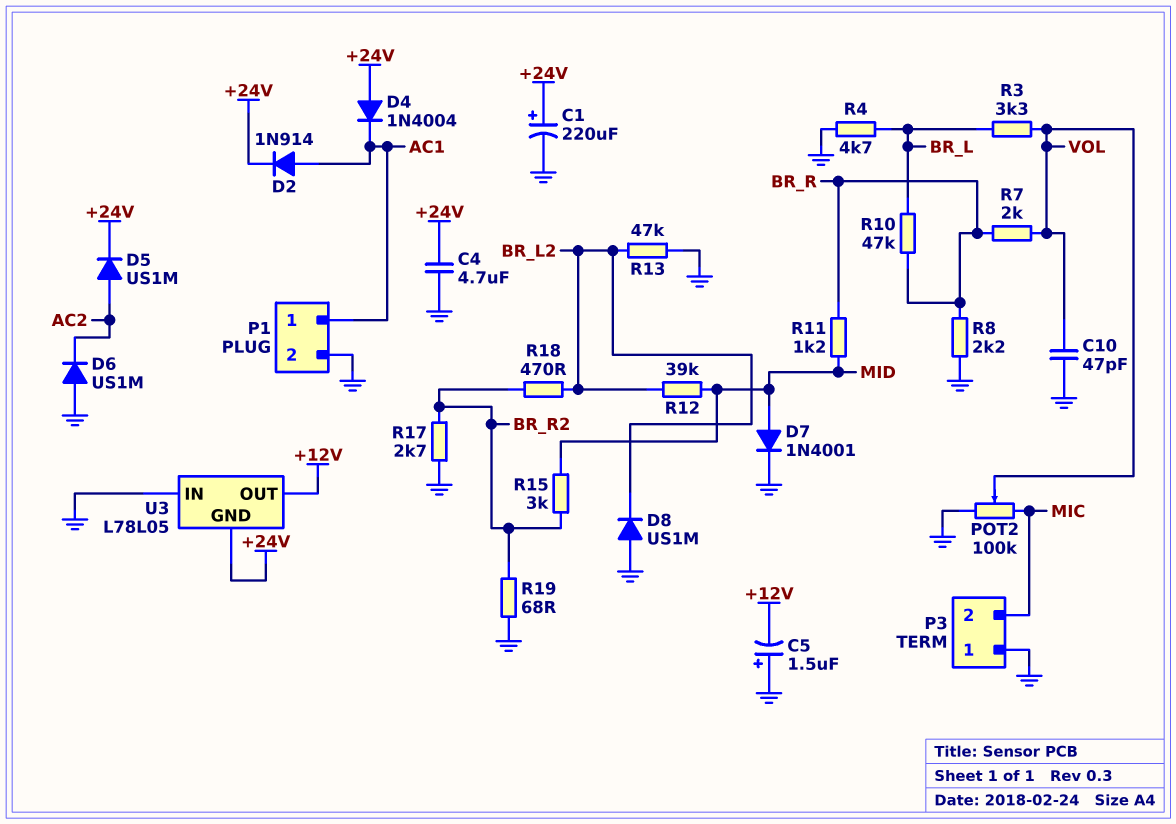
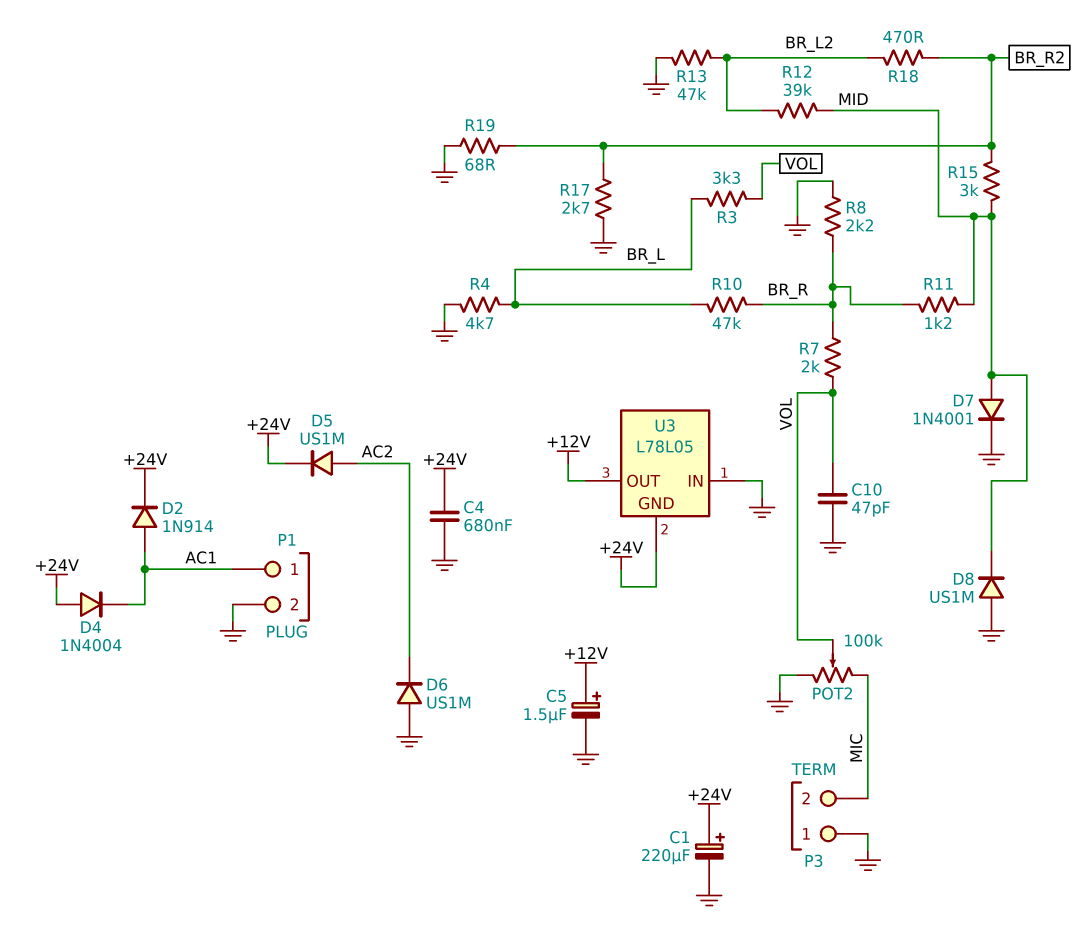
C4: 4.7uF (+24V, GND) -> 680nF (+24V, GND)
C5: 1.5uF (plus GND, minus +12V) -> 1.5uF (plus +12V, minus GND)
D8: diode US1M (A GND, K BR_L2) -> diode US1M (A GND, K MID)

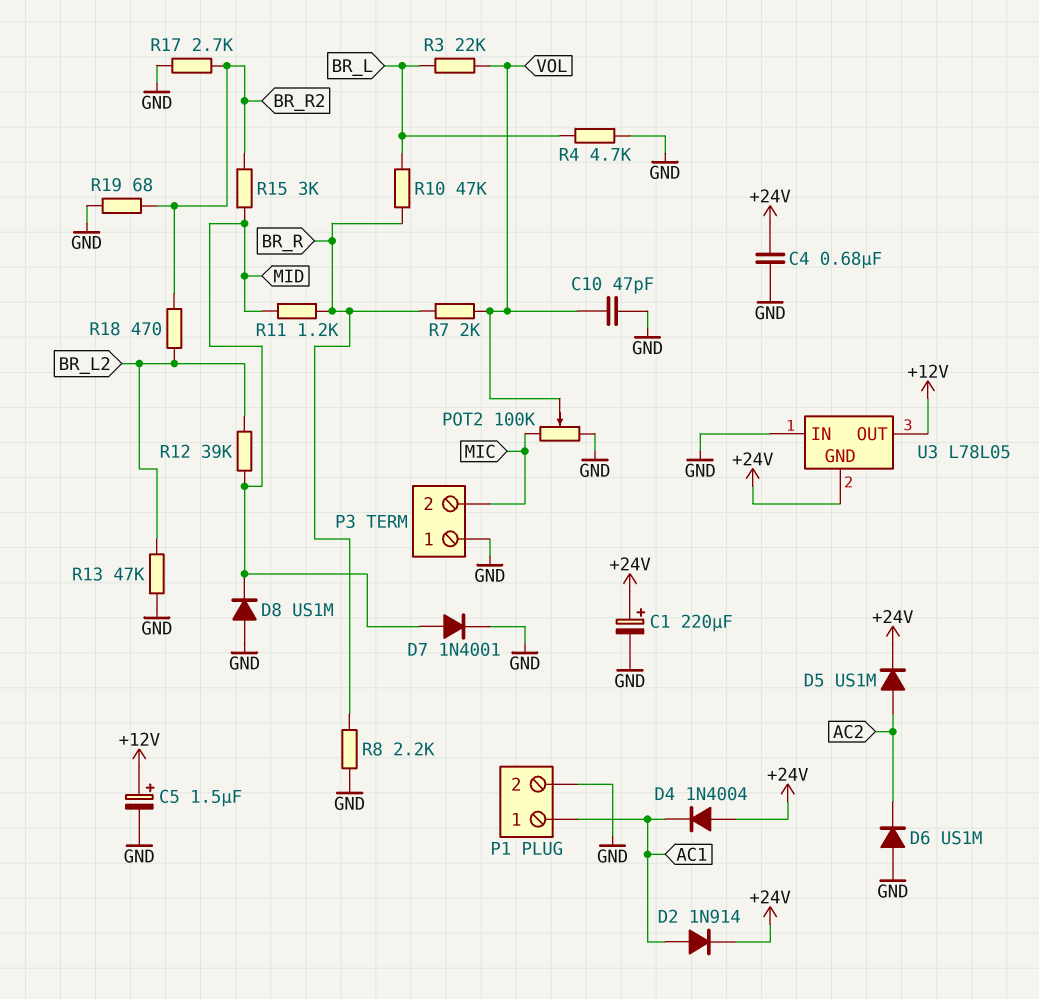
R3: 3.3k (BR_L, VOL) -> 22k (BR_L, VOL)

